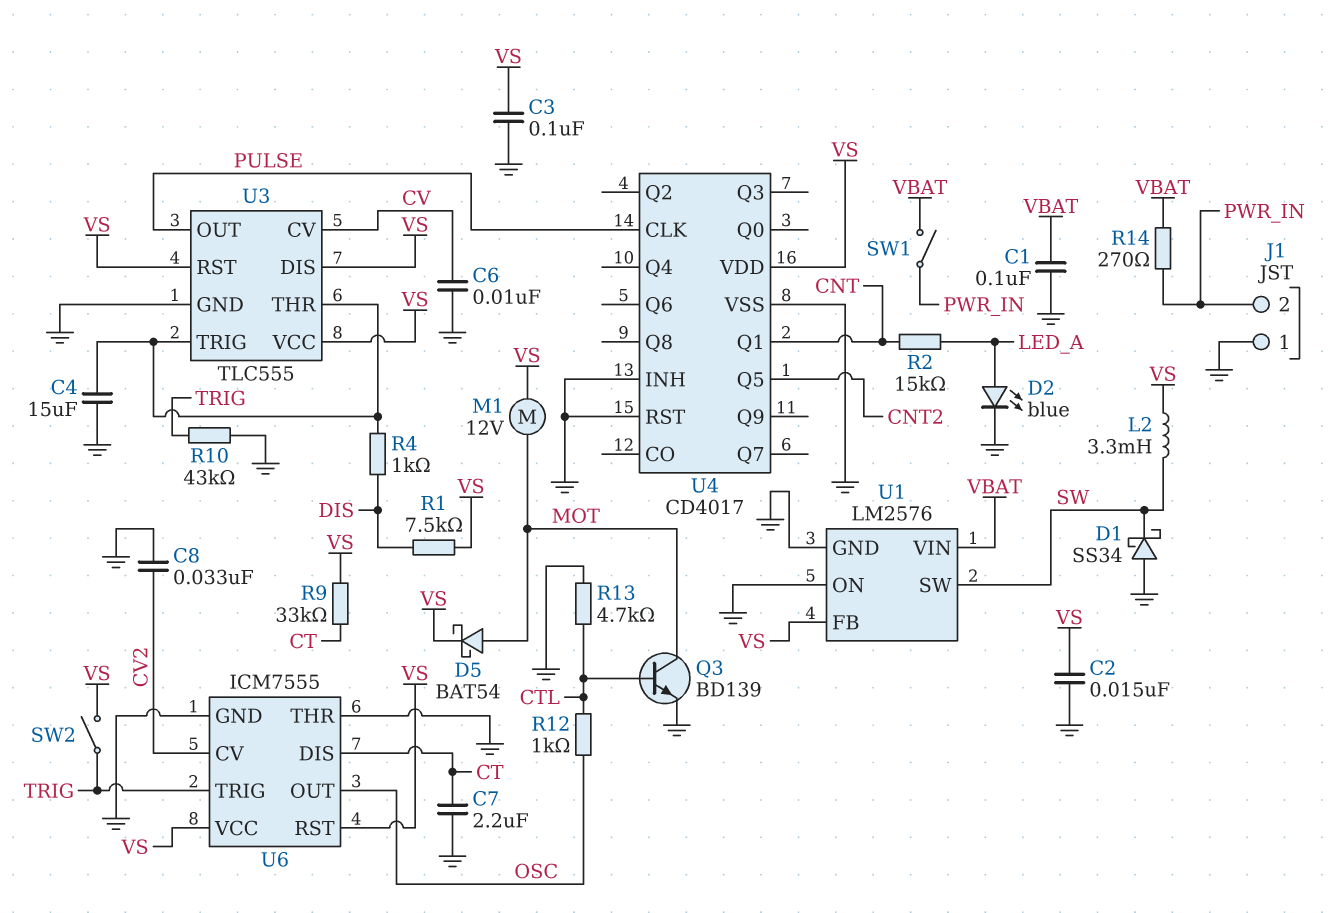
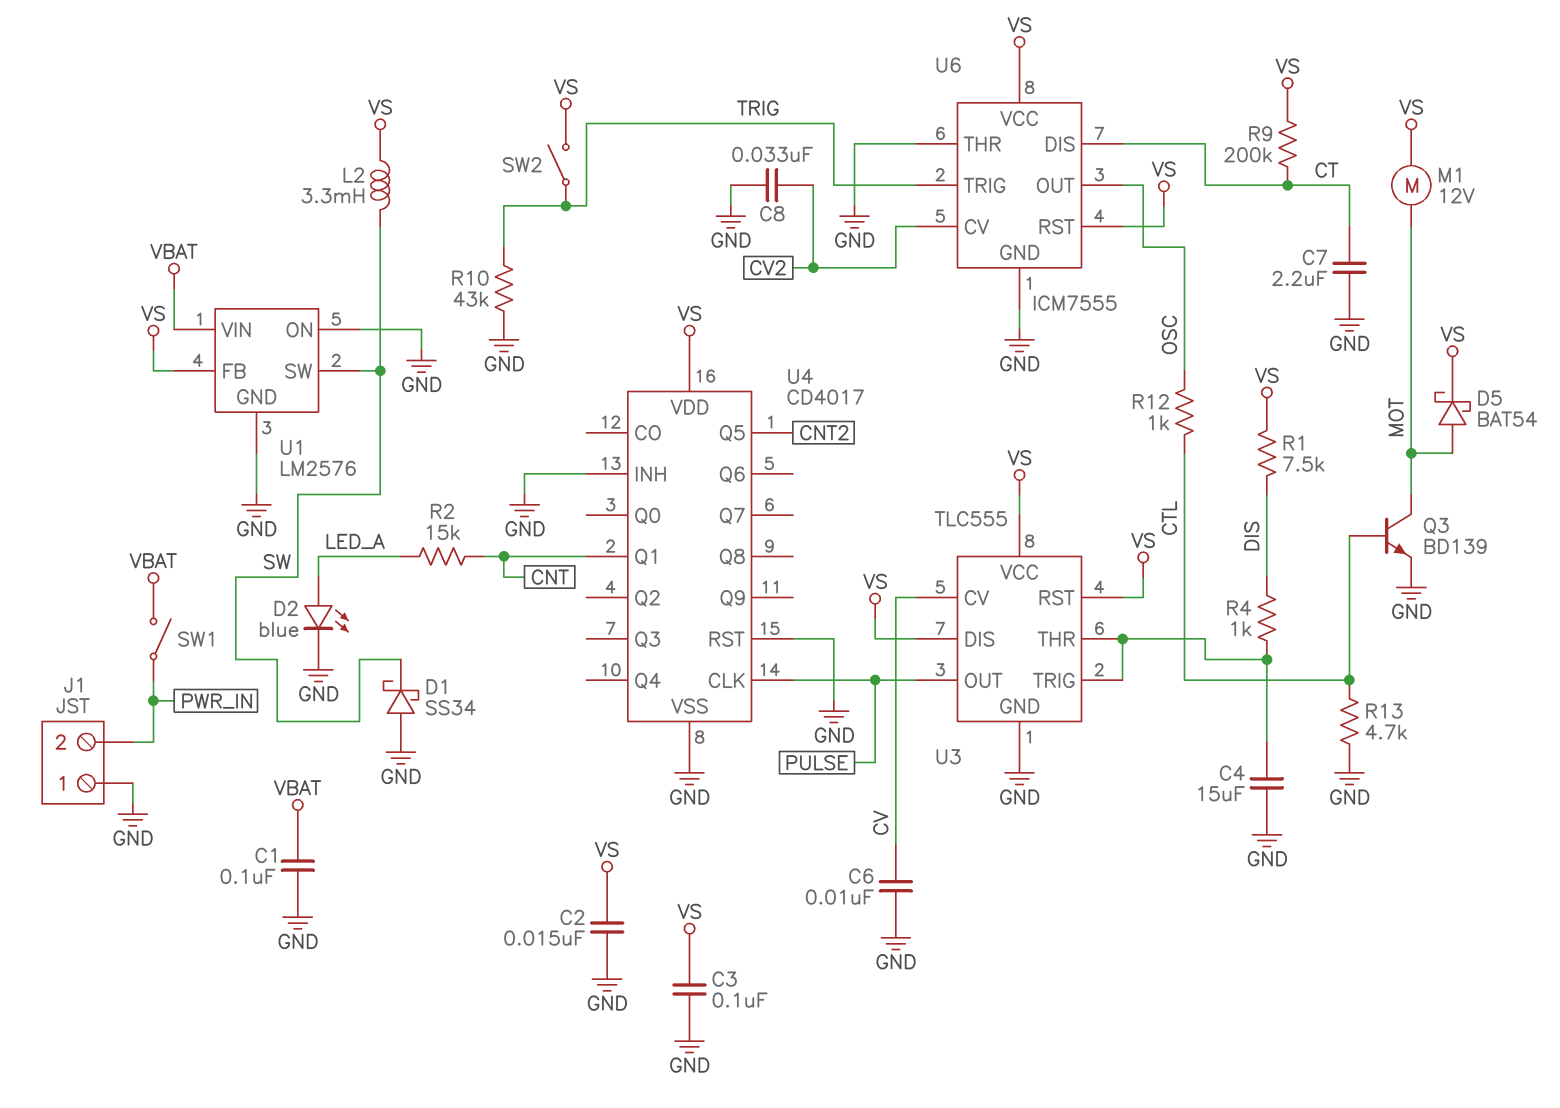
R9: 33k (CT, VS) -> 200k (CT, VS)
R14: 270 (PWR_IN, VBAT) -> none

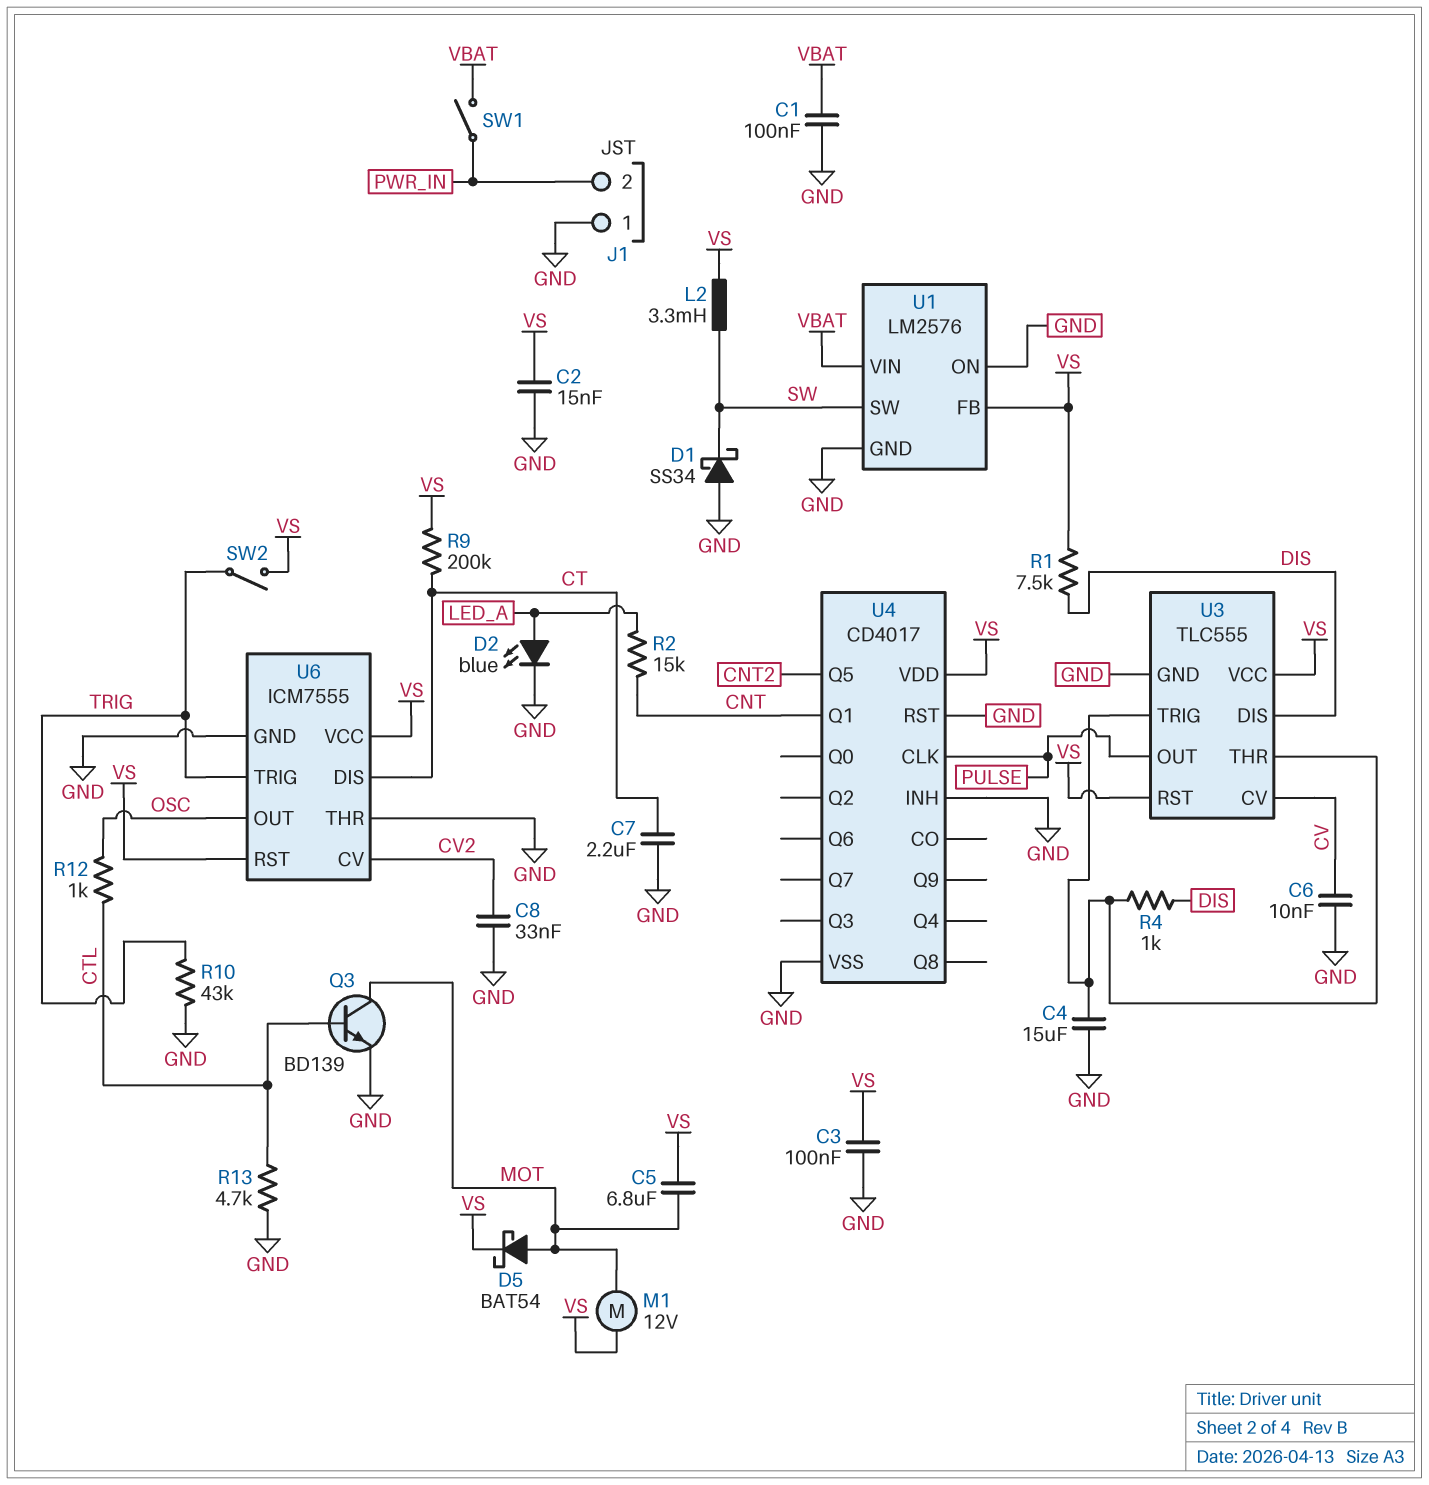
C5: none -> 6.8uF (MOT, VS)
U3 pin DIS: VS -> DIS

